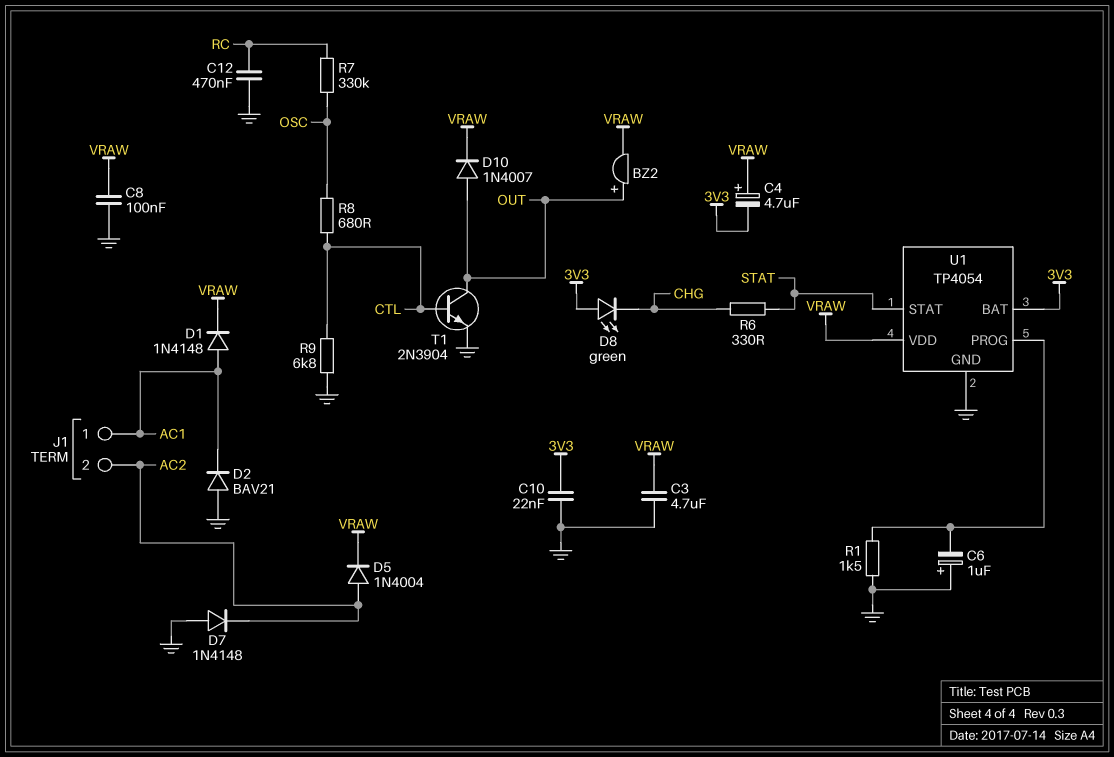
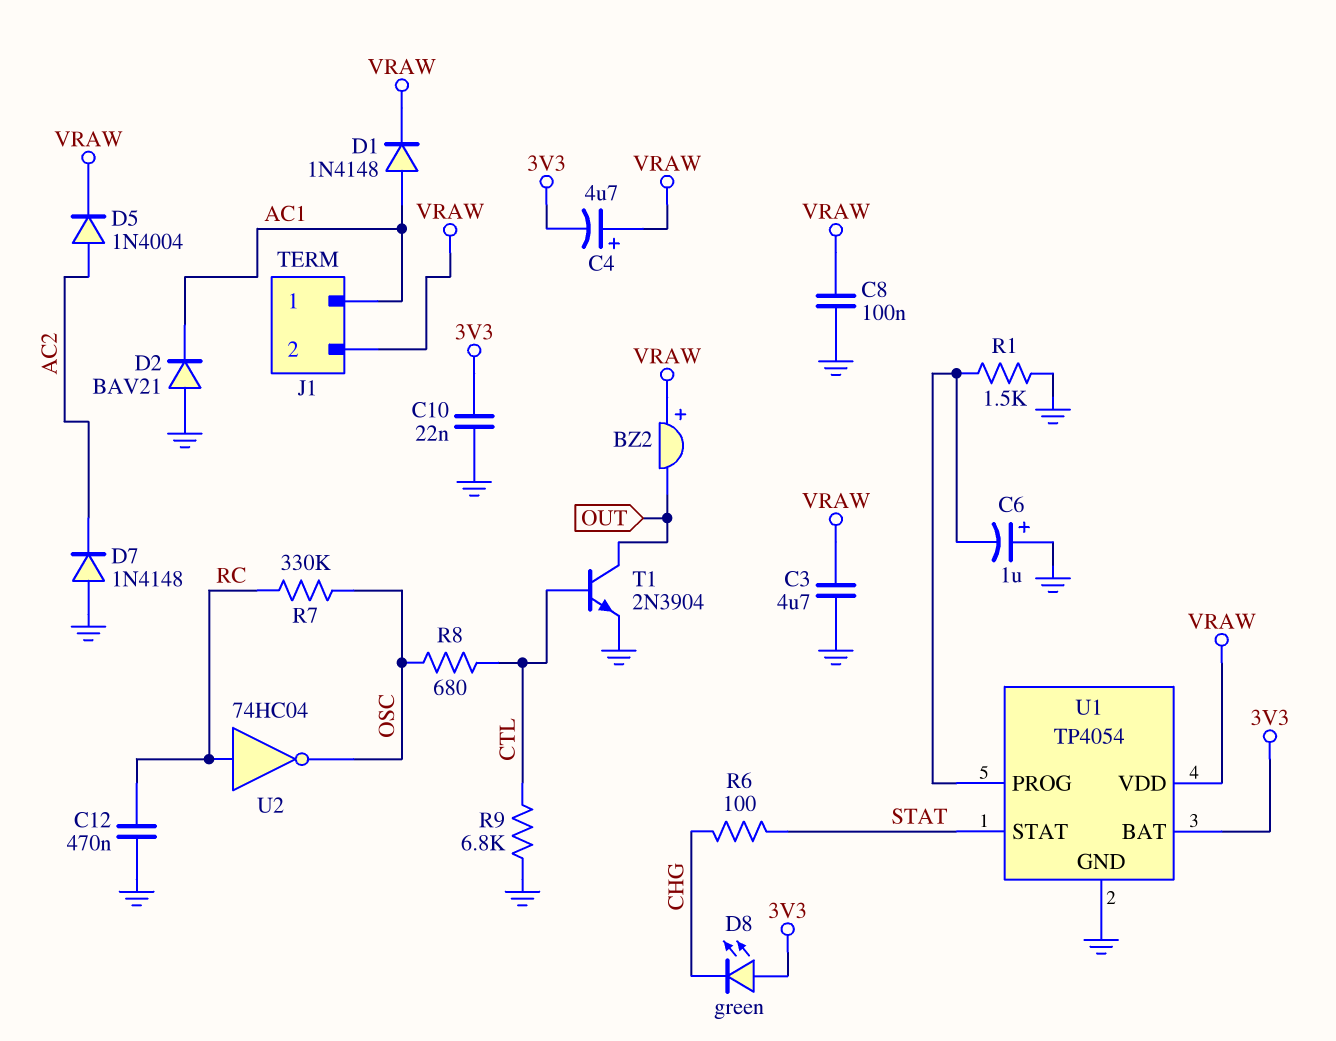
BZ2: buzzer (plus OUT, minus VRAW) -> buzzer (plus VRAW, minus OUT)
D10: diode 1N4007 (A OUT, K VRAW) -> none
J1 pin 2: AC2 -> VRAW
R6: 330 (CHG, STAT) -> 100 (CHG, STAT)
U2: none -> NOT 74HC04 (in RC, out OSC)

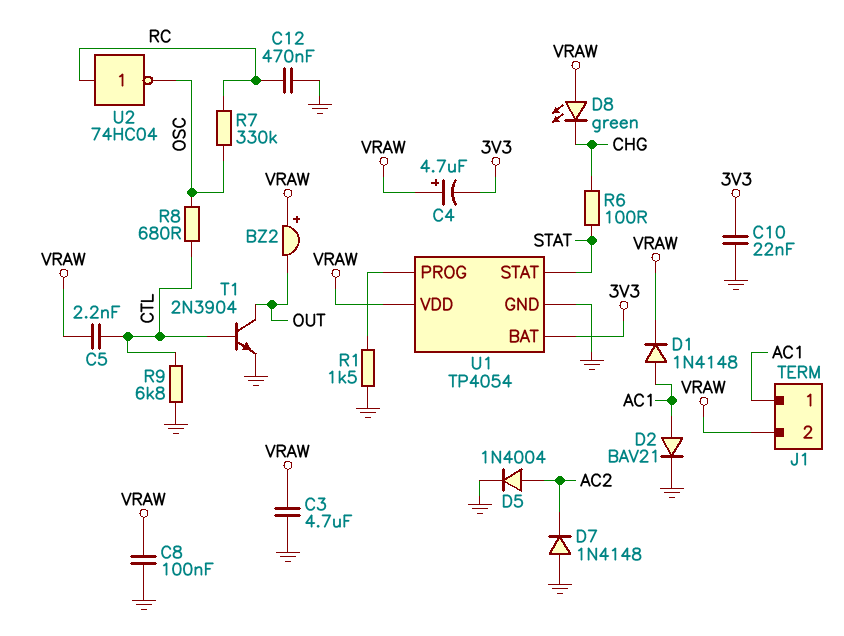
C5: none -> 2.2nF (CTL, VRAW)
C6: 1uF (plus GND, minus U1/PROG) -> none
D2: diode BAV21 (A GND, K AC1) -> diode BAV21 (A AC1, K GND)
D5: diode 1N4004 (A AC2, K VRAW) -> diode 1N4004 (A AC2, K GND)
D8: LED green (A 3V3, K CHG) -> LED green (A VRAW, K CHG)

